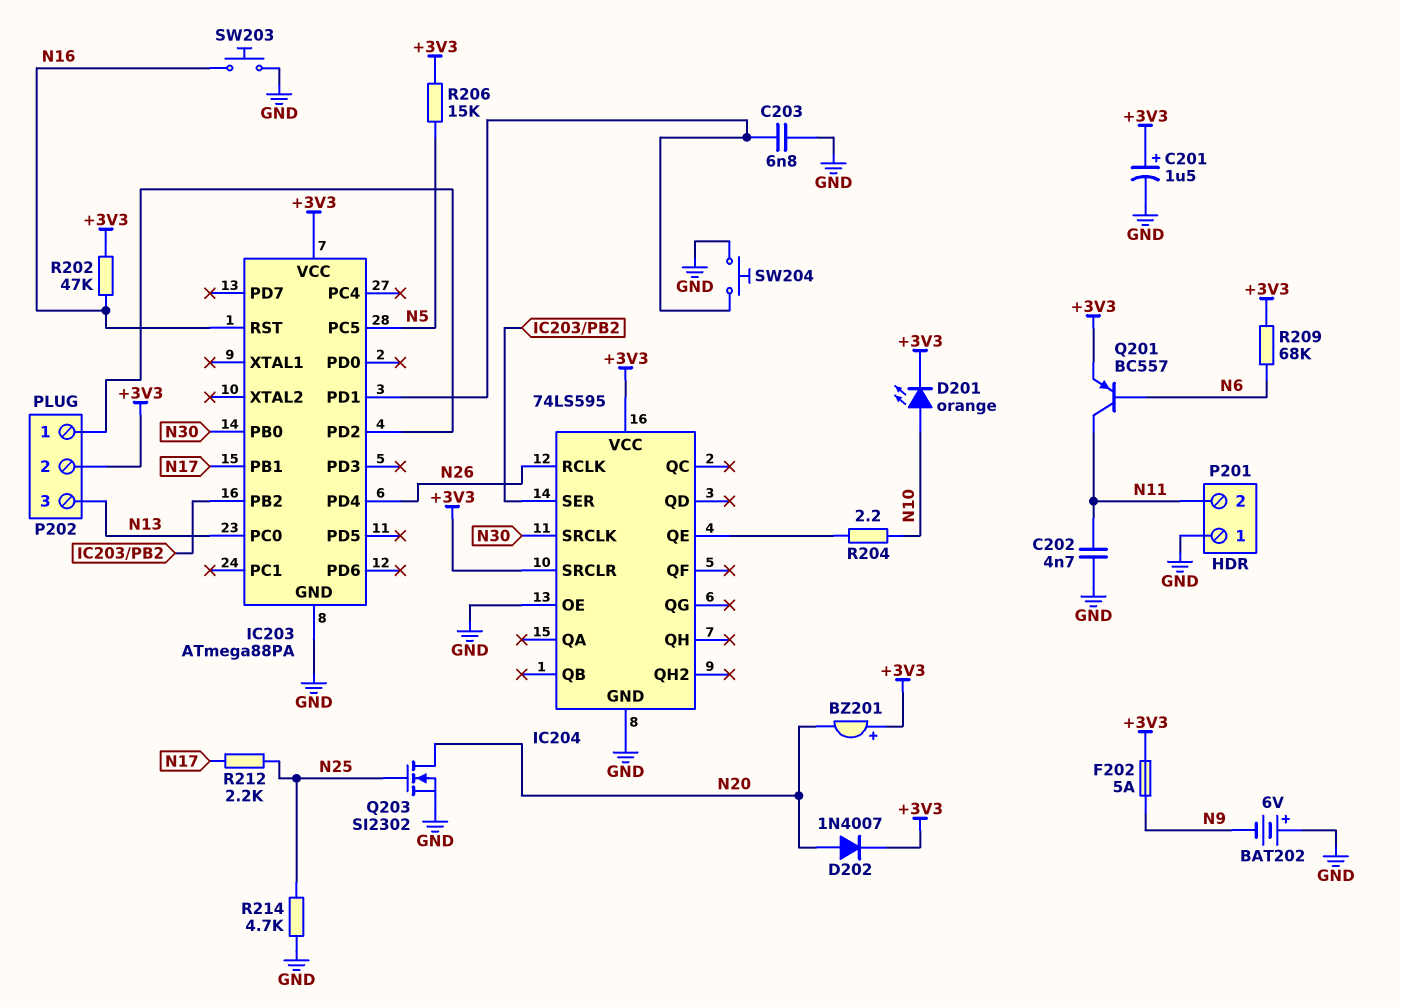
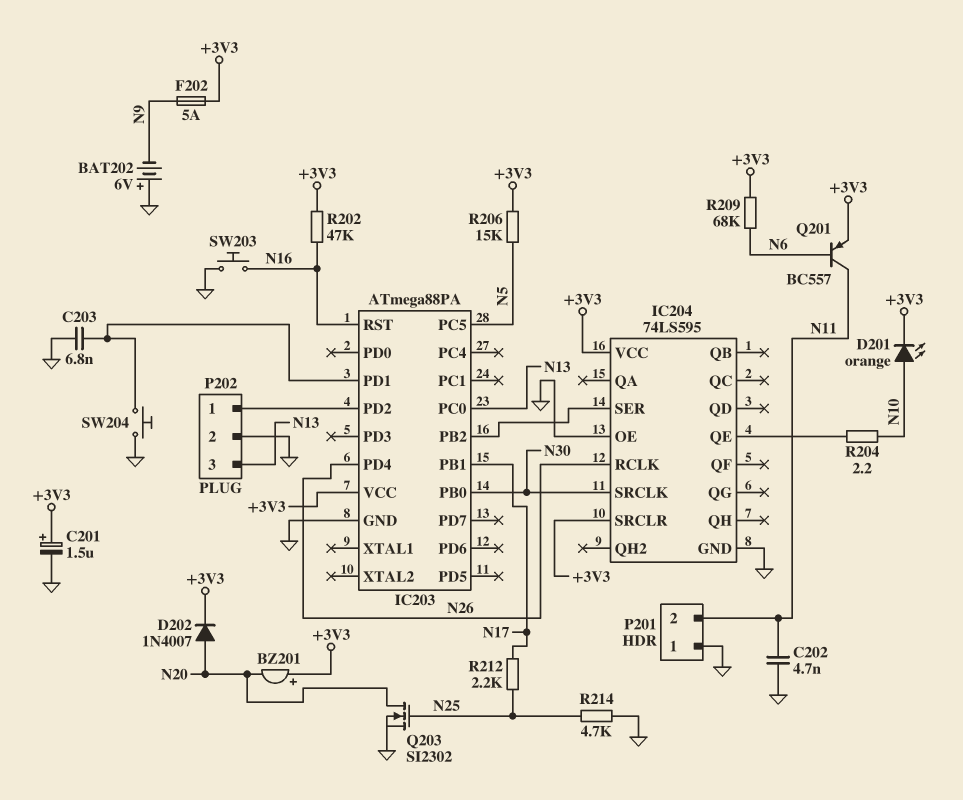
P202 pin 2: +3V3 -> GND

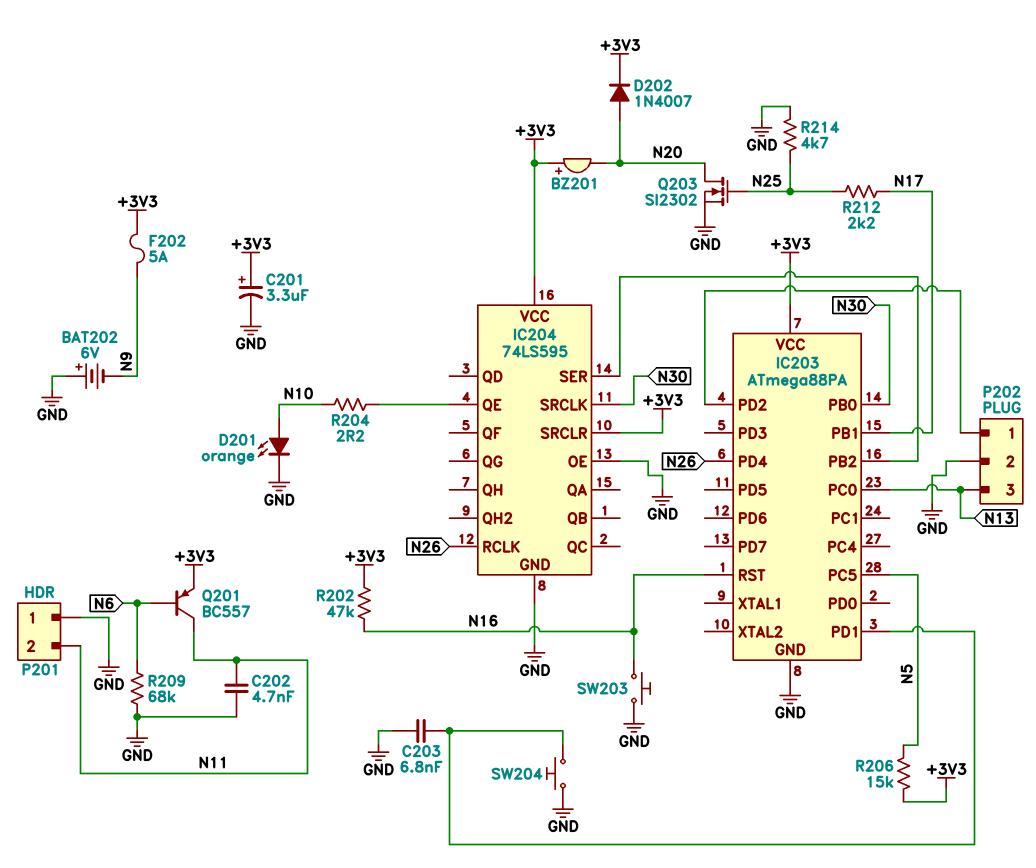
C201: 1.5uF (plus +3V3, minus GND) -> 3.3uF (plus +3V3, minus GND)
D201: LED orange (A N10, K +3V3) -> LED orange (A N10, K GND)
R209: 68k (+3V3, N6) -> 68k (GND, N6)

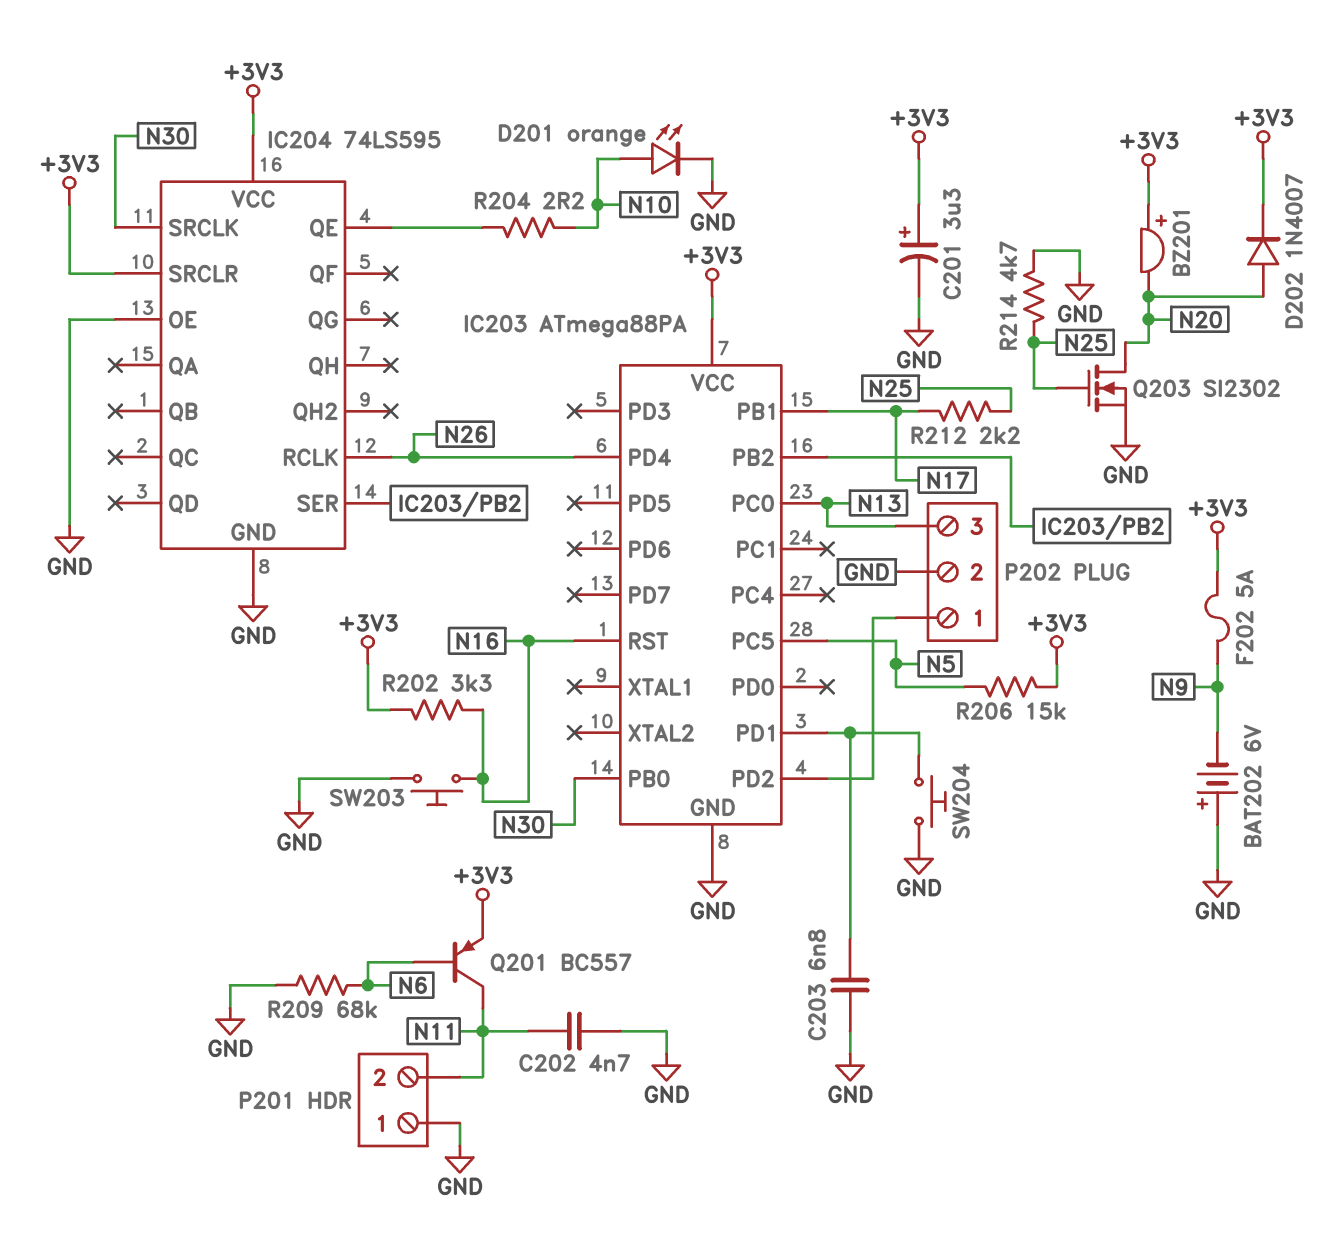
R202: 47k (+3V3, N16) -> 3.3k (+3V3, N16)

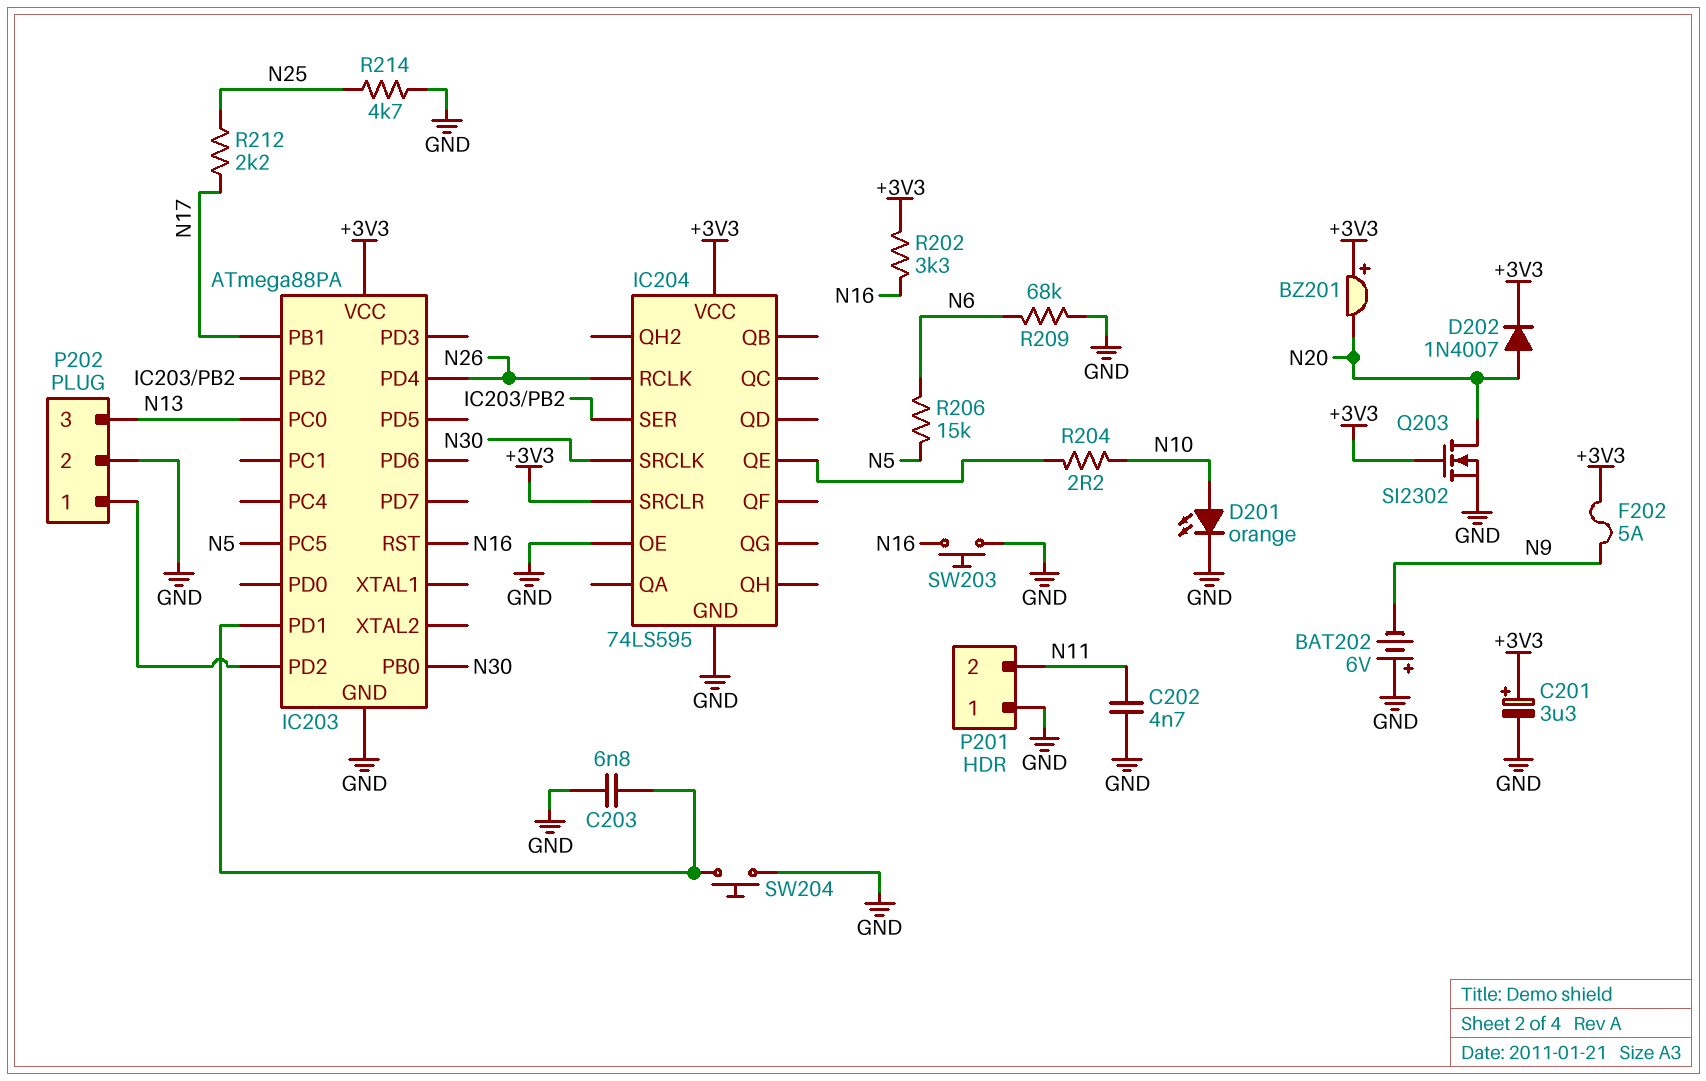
Q201: PNP BC557 (B N6, C N11, E +3V3) -> none
Q203: NMOS SI2302 (G N25, D N20, S GND) -> NMOS SI2302 (G +3V3, D N20, S GND)
R206: 15k (+3V3, N5) -> 15k (N5, N6)

